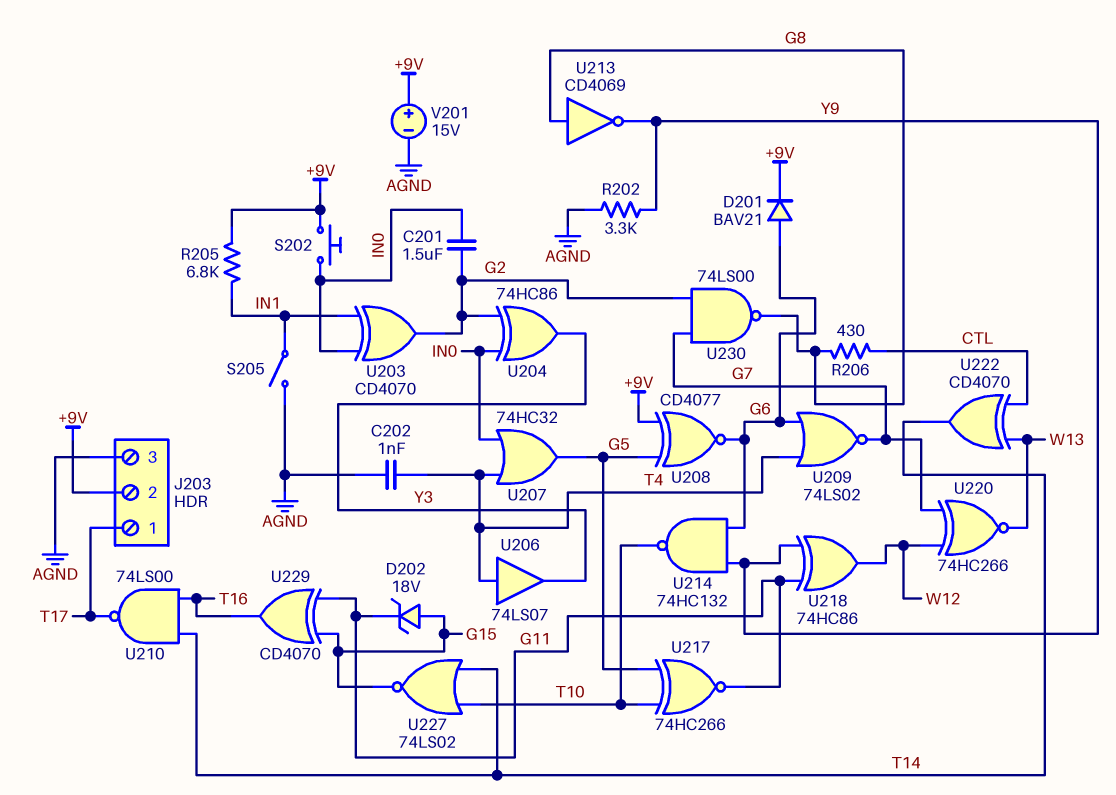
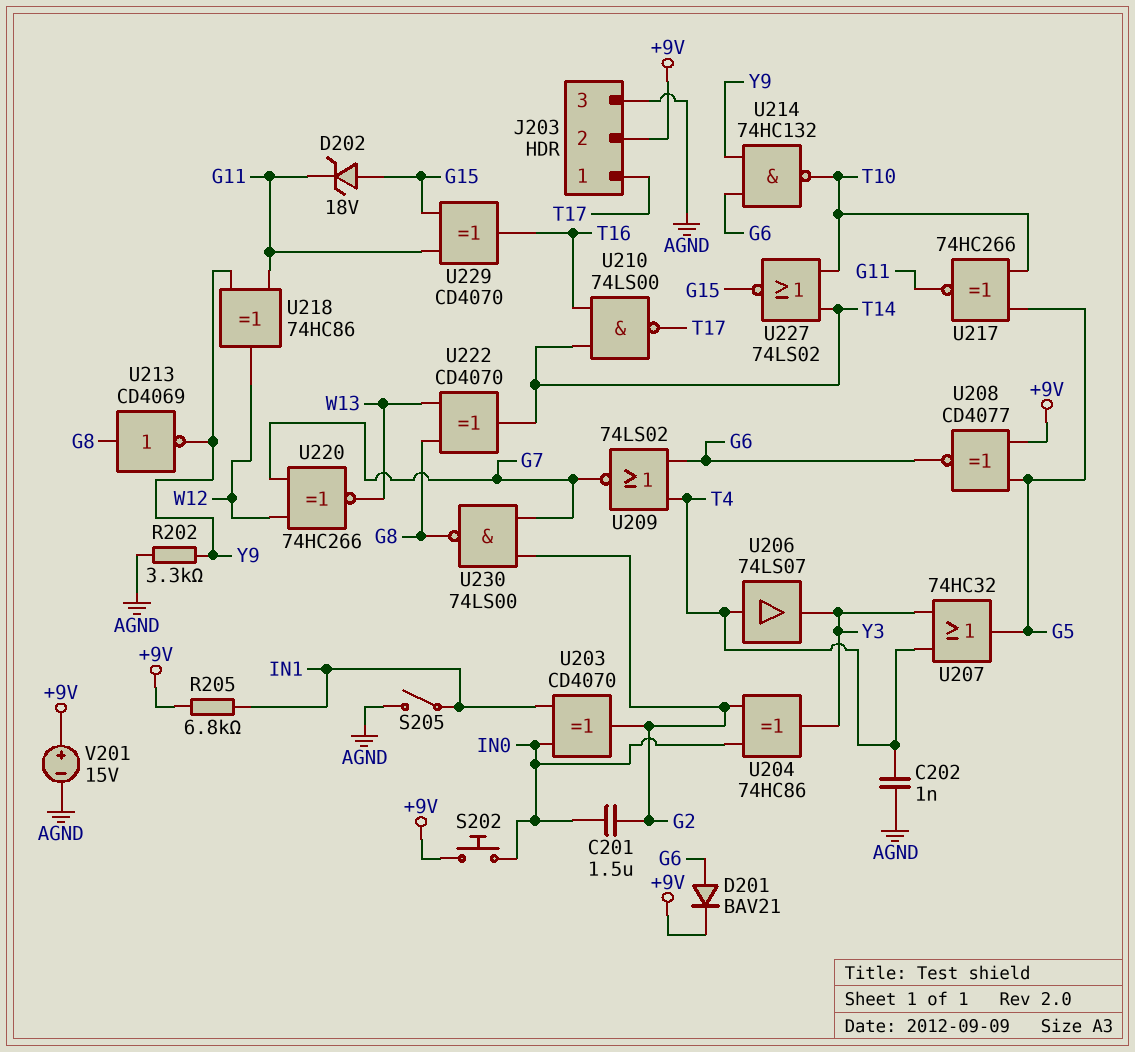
R206: 430 (CTL, G8) -> none
U207: OR 74HC32 (in IN0, in T4, out G5) -> OR 74HC32 (in T4, in Y3, out G5)
U222: XOR CD4070 (in CTL, in W13, out T14) -> XOR CD4070 (in G8, in W13, out T14)

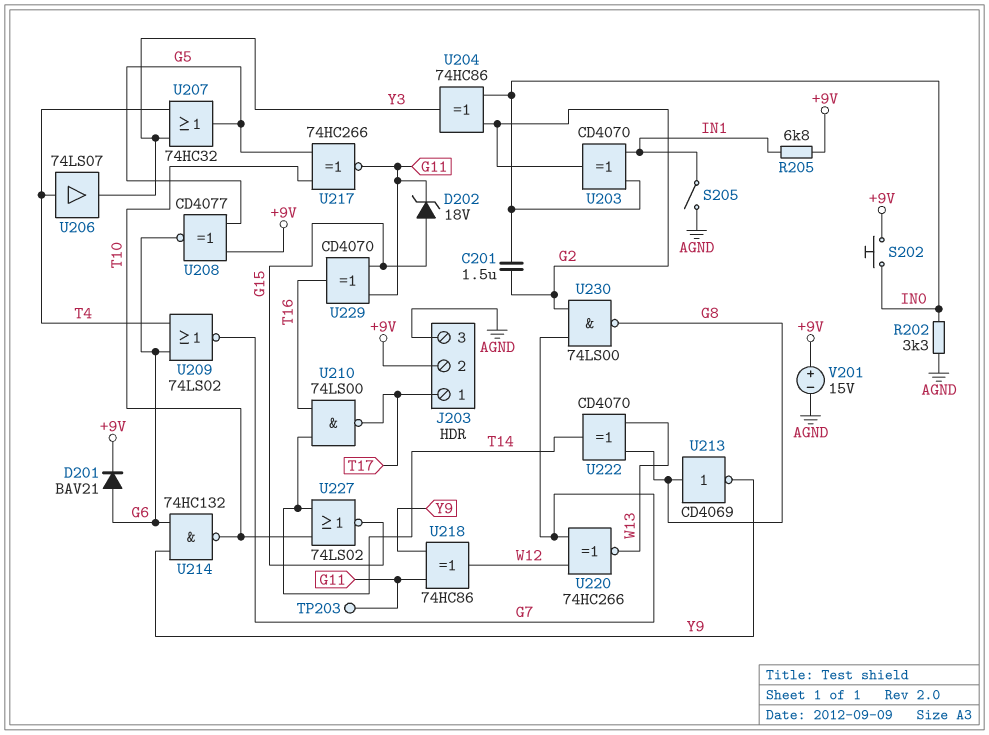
C202: 1nF (AGND, T4) -> none
R202: 3.3k (AGND, Y9) -> 3.3k (AGND, IN0)
TP203: none -> test point (G11)

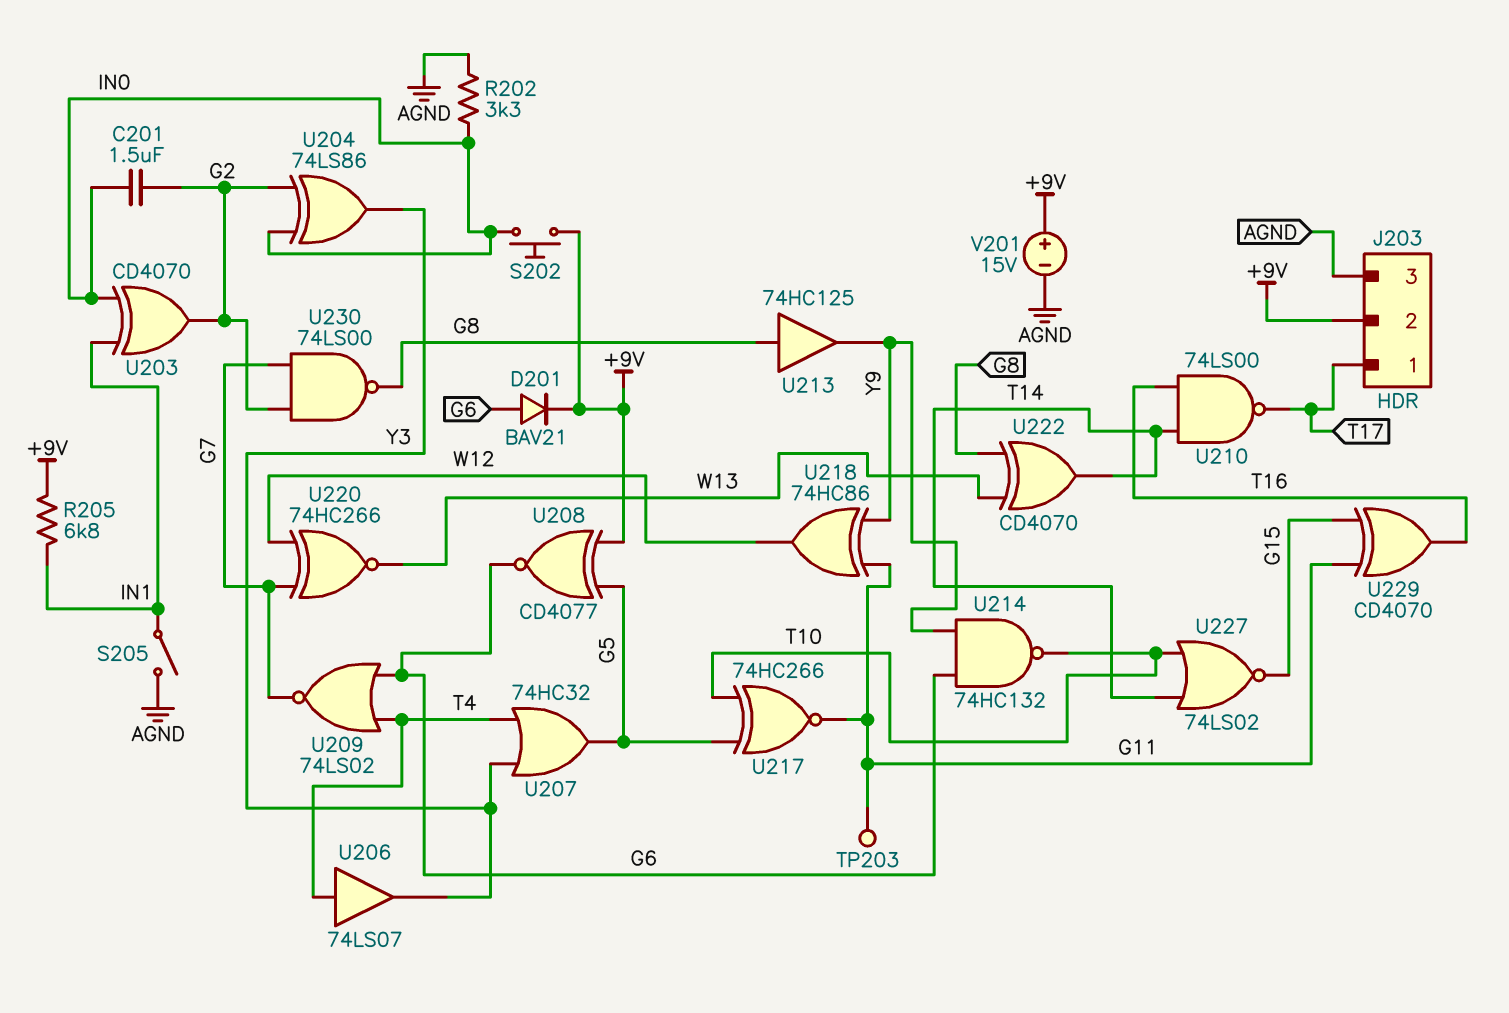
D202: zener 18V (A G15, K G11) -> none
U204: XOR 74HC86 (in G2, in IN0, out Y3) -> XOR 74LS86 (in G2, in IN0, out Y3)
U213: NOT CD4069 (in G8, out Y9) -> buffer 74HC125 (in G8, out Y9)

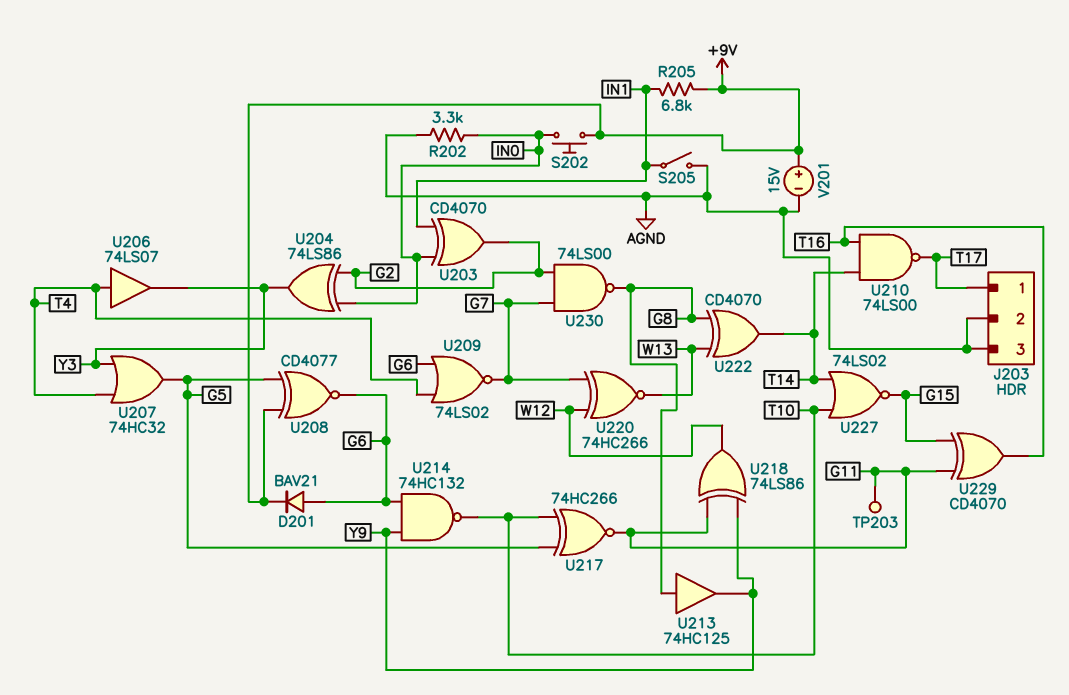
C201: 1.5uF (G2, IN0) -> none
J203 pin 2: +9V -> AGND
U218: XOR 74HC86 (in G11, in Y9, out W12) -> XOR 74LS86 (in G11, in Y9, out W12)

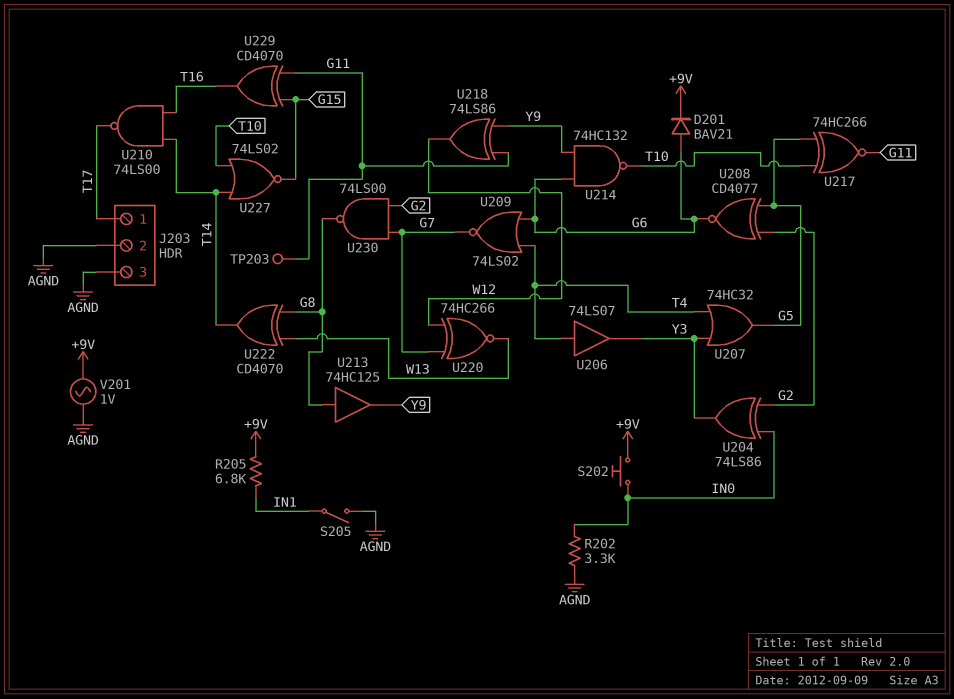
U203: XOR CD4070 (in IN0, in IN1, out G2) -> none
U208: XNOR CD4077 (in +9V, in G5, out G6) -> XNOR CD4077 (in G2, in G5, out G6)
V201: 15V (plus +9V, minus AGND) -> AC 1V (+9V, AGND)

